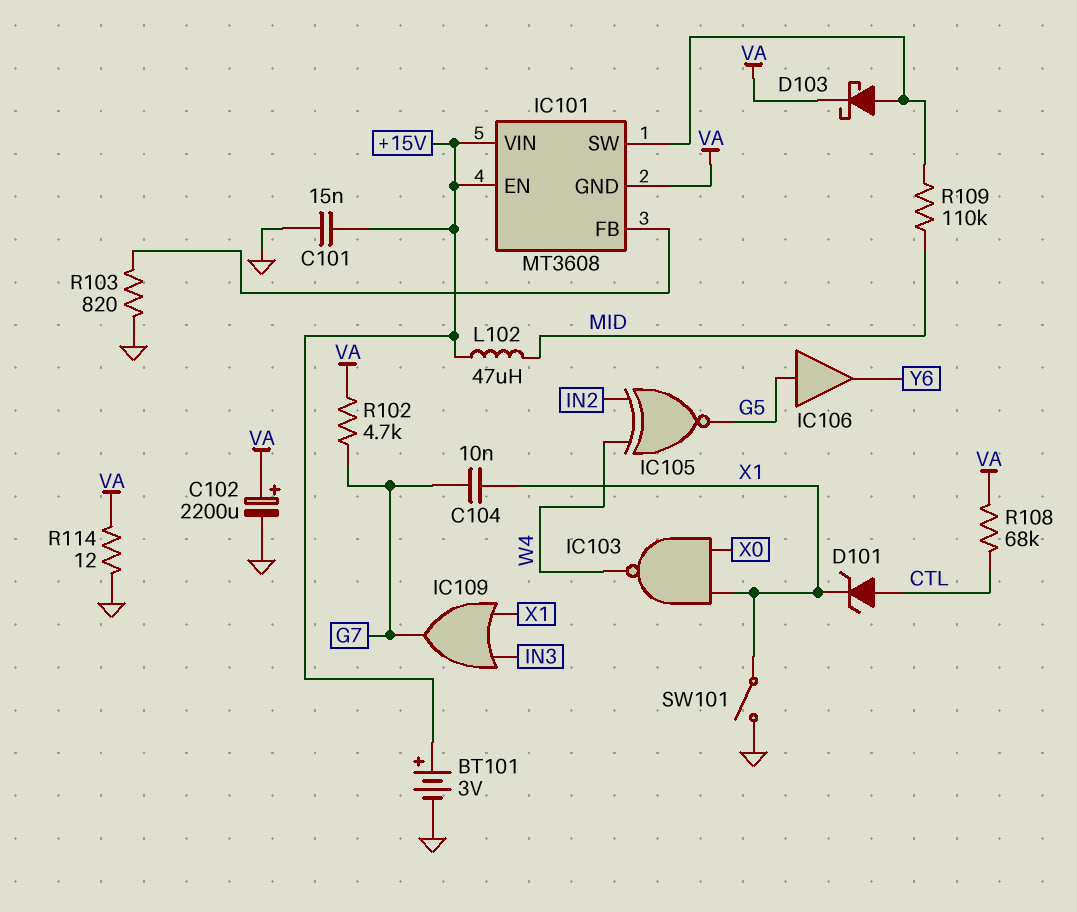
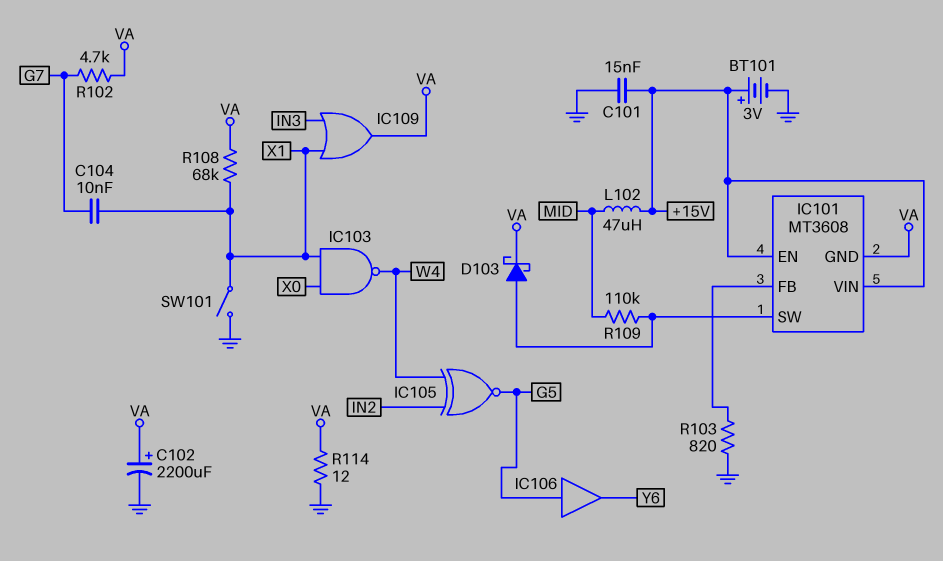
D101: zener (A CTL, K X1) -> none
IC109: OR (in IN3, in X1, out G7) -> OR (in IN3, in X1, out VA)
R108: 68k (CTL, VA) -> 68k (VA, X1)

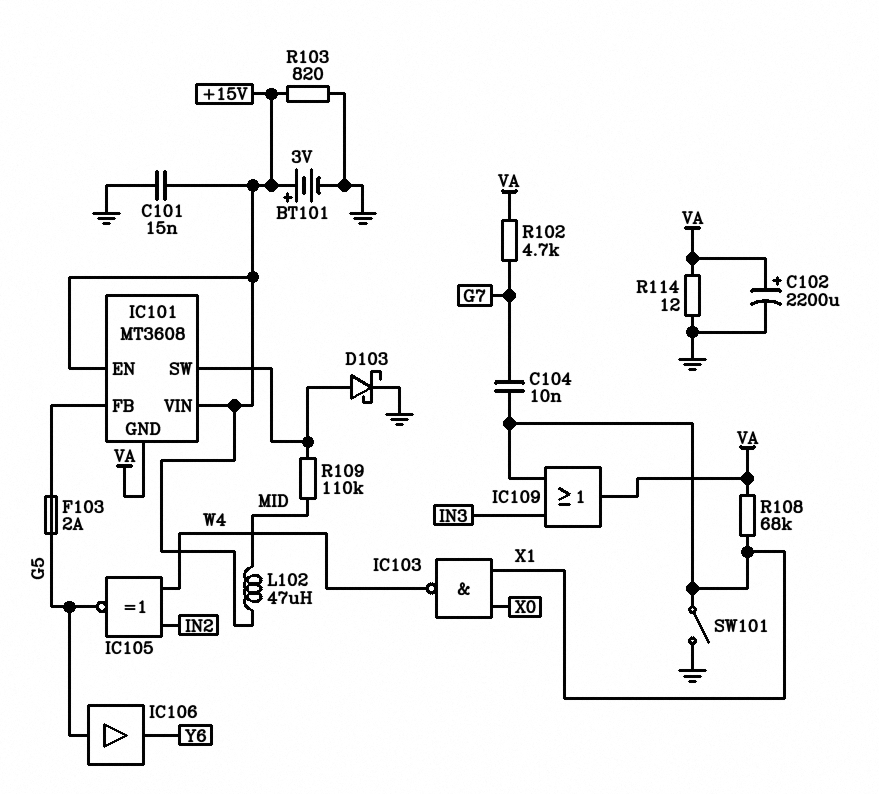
D103: schottky (A IC101/SW, K VA) -> schottky (A IC101/SW, K GND)
F103: none -> 2A (G5, IC101/FB)
R103: 820 (GND, IC101/FB) -> 820 (+15V, GND)

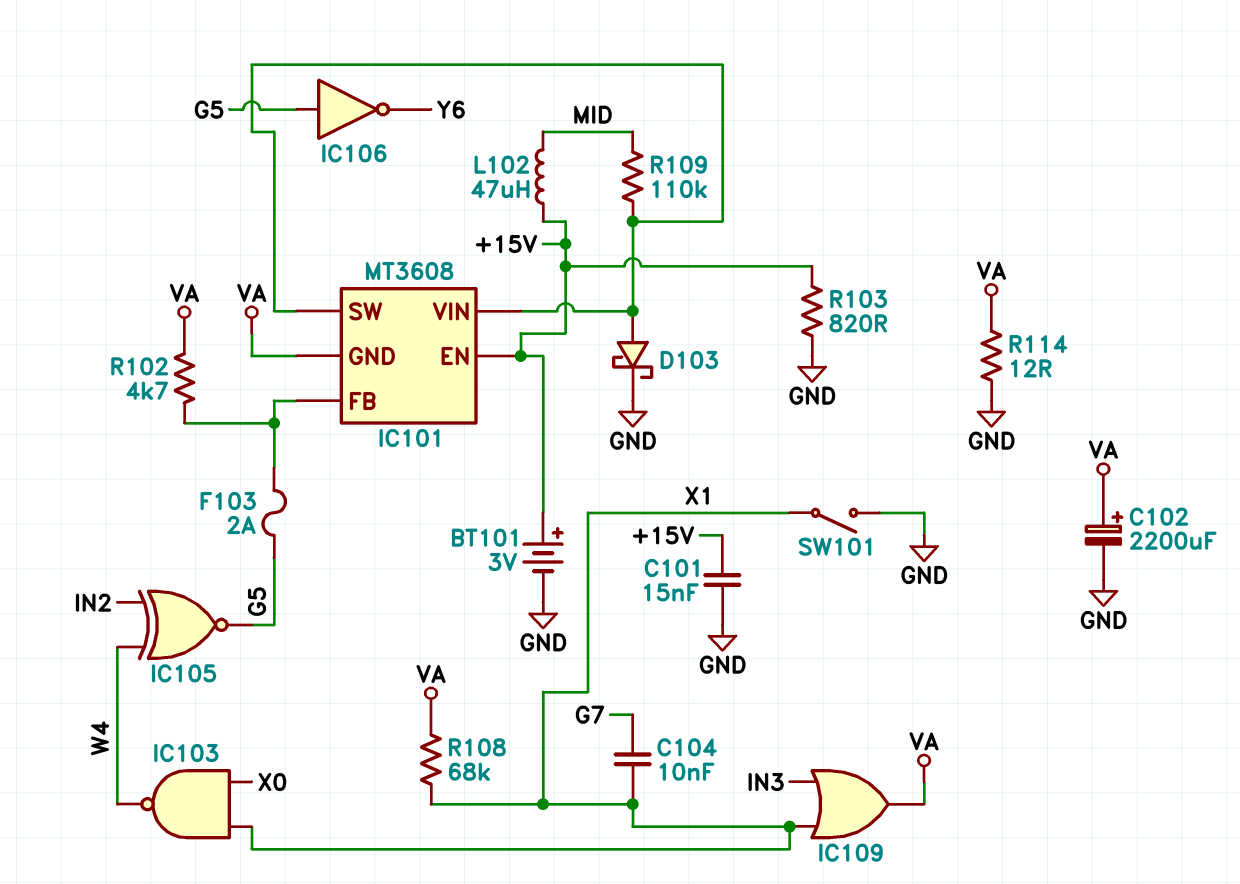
IC101 pin VIN: +15V -> IC101/SW
IC106: buffer (in G5, out Y6) -> NOT (in G5, out Y6)
R102: 4.7k (G7, VA) -> 4.7k (IC101/FB, VA)

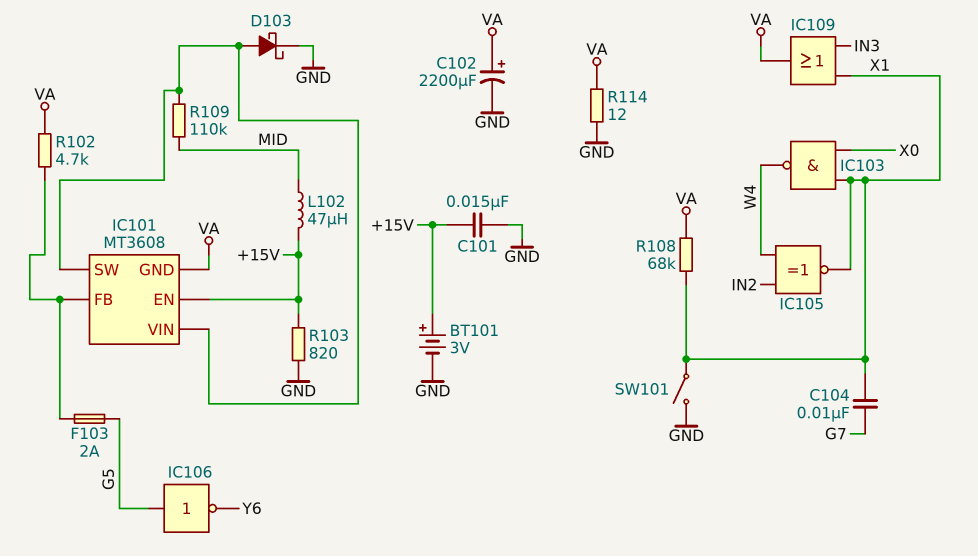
IC105: XNOR (in IN2, in W4, out G5) -> XNOR (in IN2, in W4, out X1)

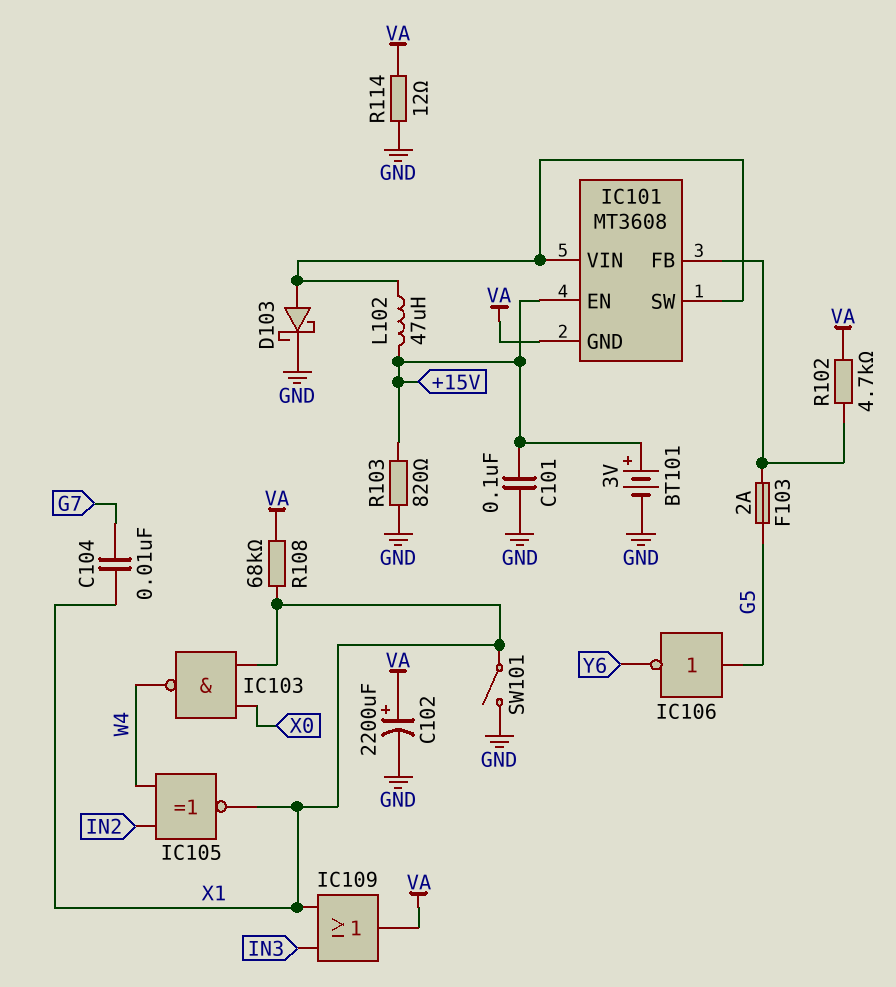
C101: 15nF (+15V, GND) -> 100nF (+15V, GND)
L102: 47uH (+15V, MID) -> 47uH (+15V, IC101/SW)
R109: 110k (IC101/SW, MID) -> none

